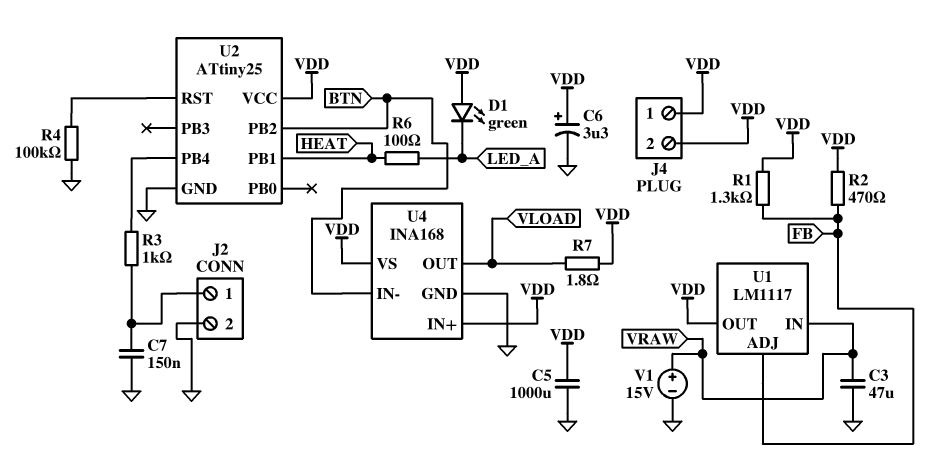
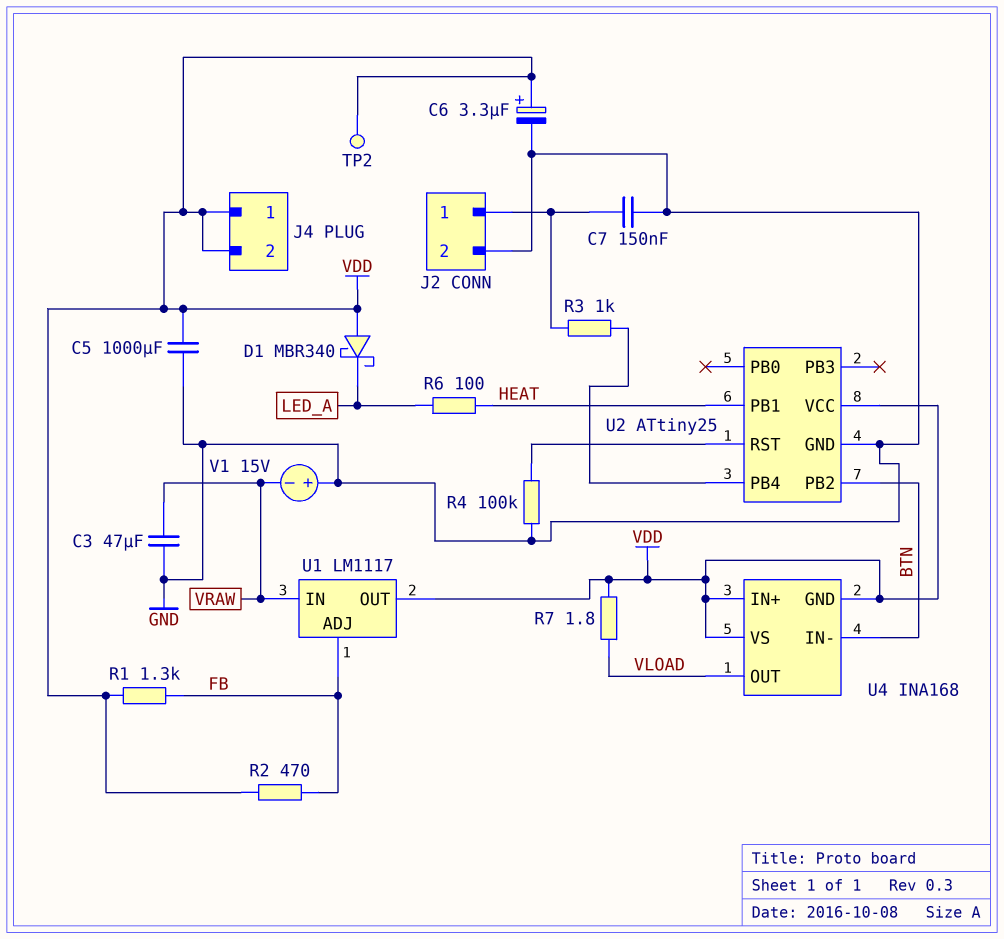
D1: LED green (A VDD, K LED_A) -> schottky MBR340 (A VDD, K LED_A)
TP2: none -> test point (VDD)
U4 pin GND: GND -> VDD
V1: 15V (plus VRAW, minus GND) -> 15V (plus GND, minus VRAW)

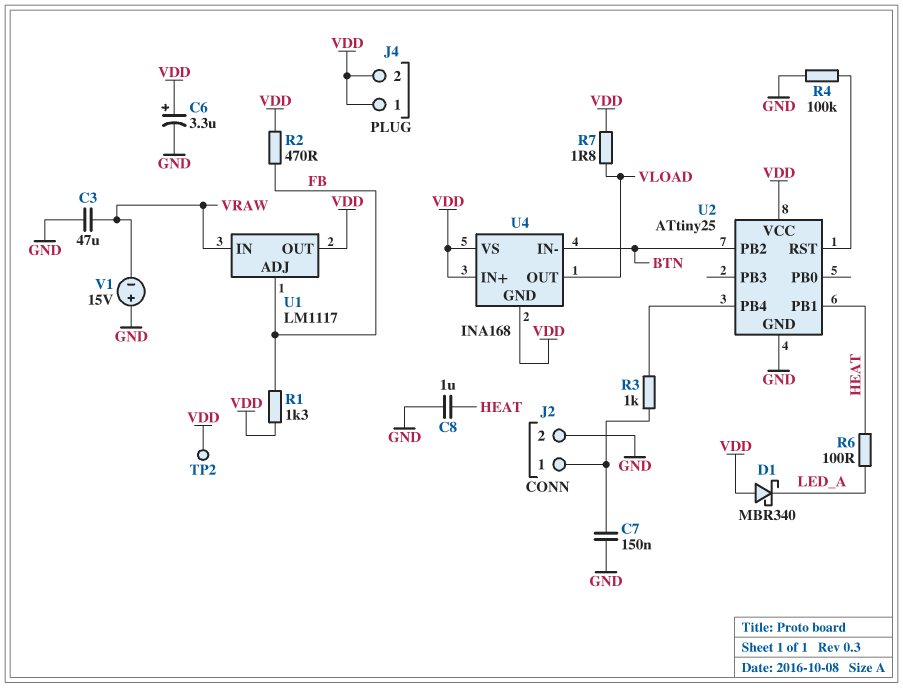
C5: 1000uF (GND, VDD) -> none
C8: none -> 1uF (GND, HEAT)

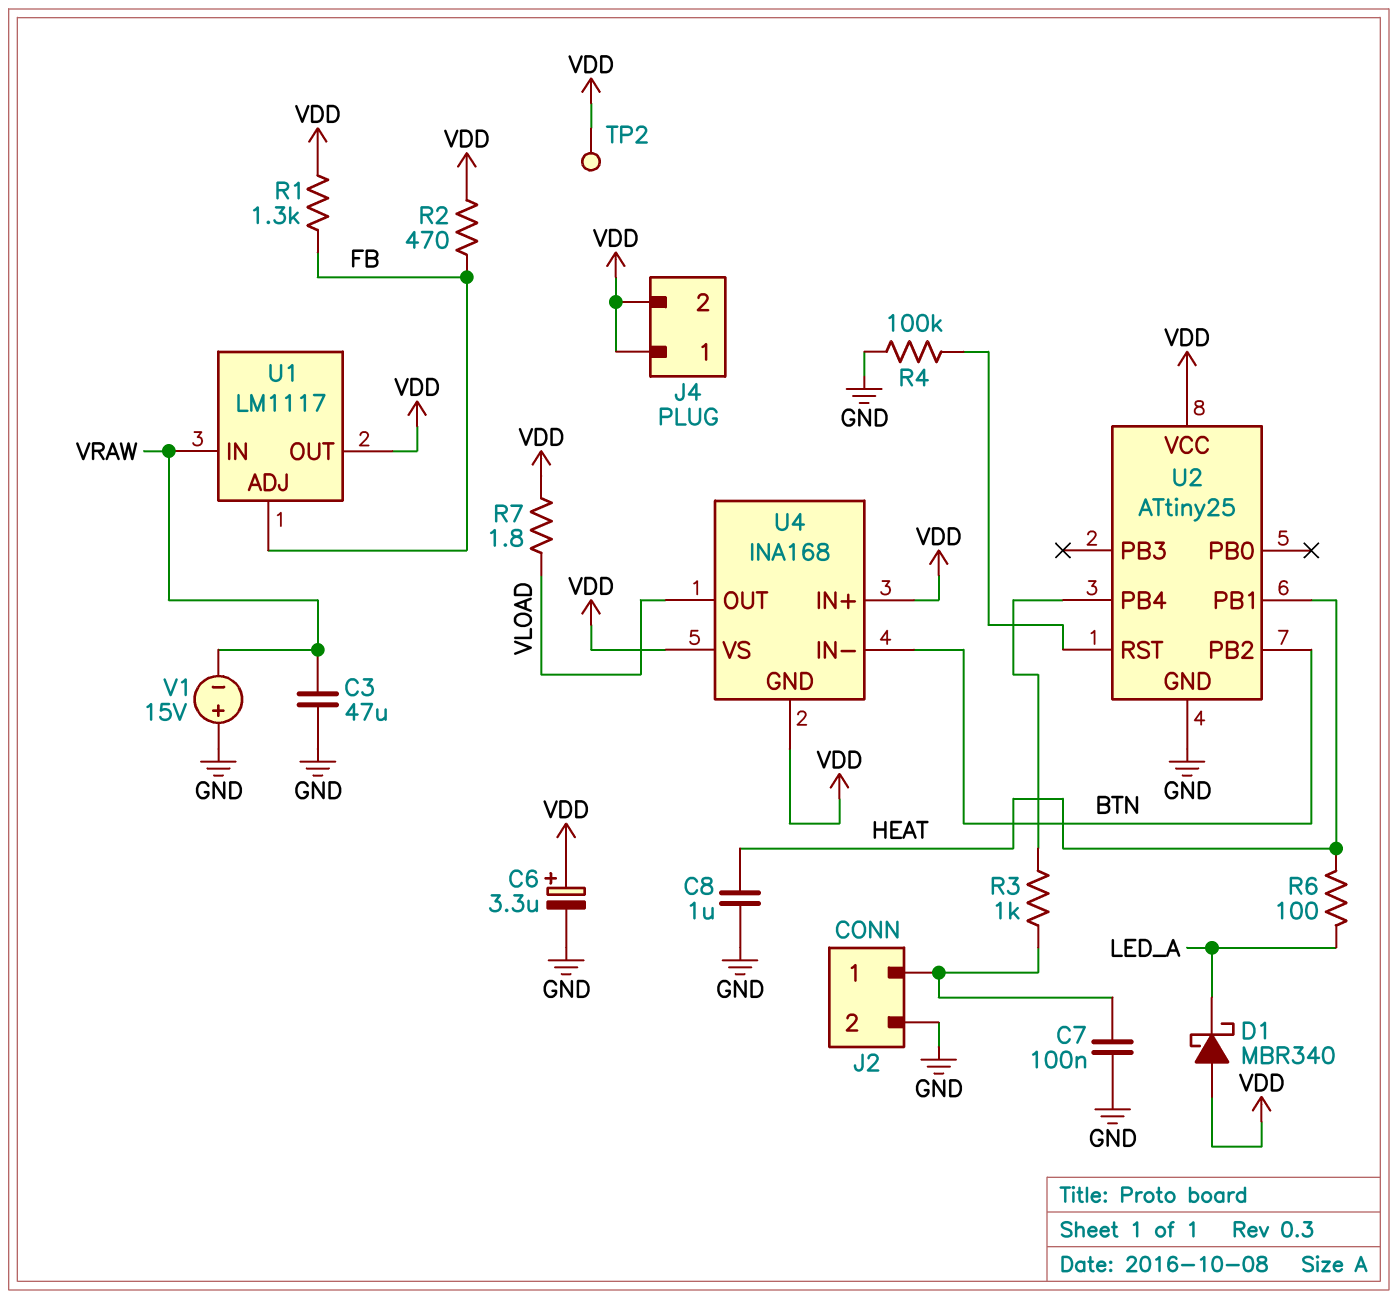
C7: 150nF (GND, J2/1) -> 100nF (GND, J2/1)

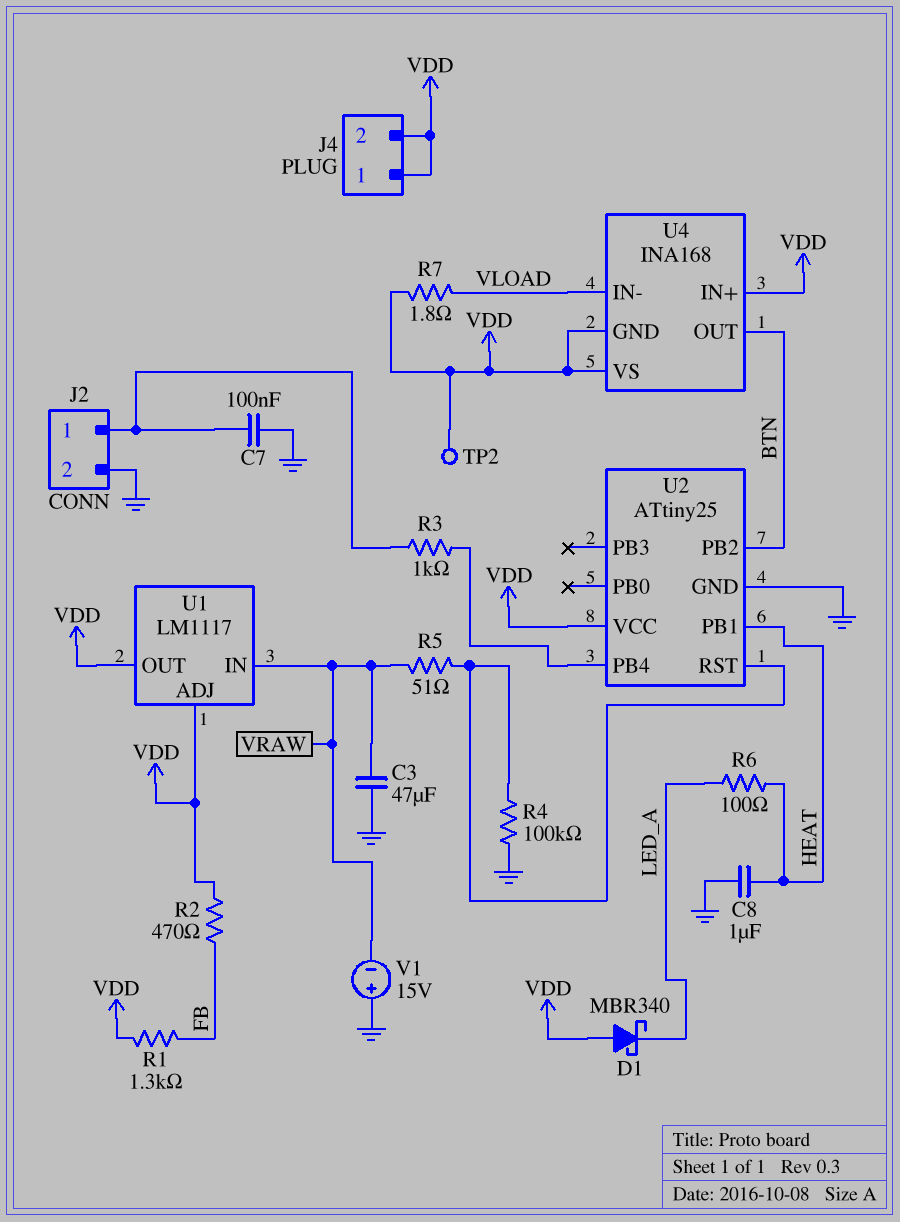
C6: 3.3uF (plus VDD, minus GND) -> none
R5: none -> 51 (U2/RST, VRAW)
U1 pin ADJ: FB -> VDD
U4 pin IN-: BTN -> VLOAD
U4 pin OUT: VLOAD -> BTN

